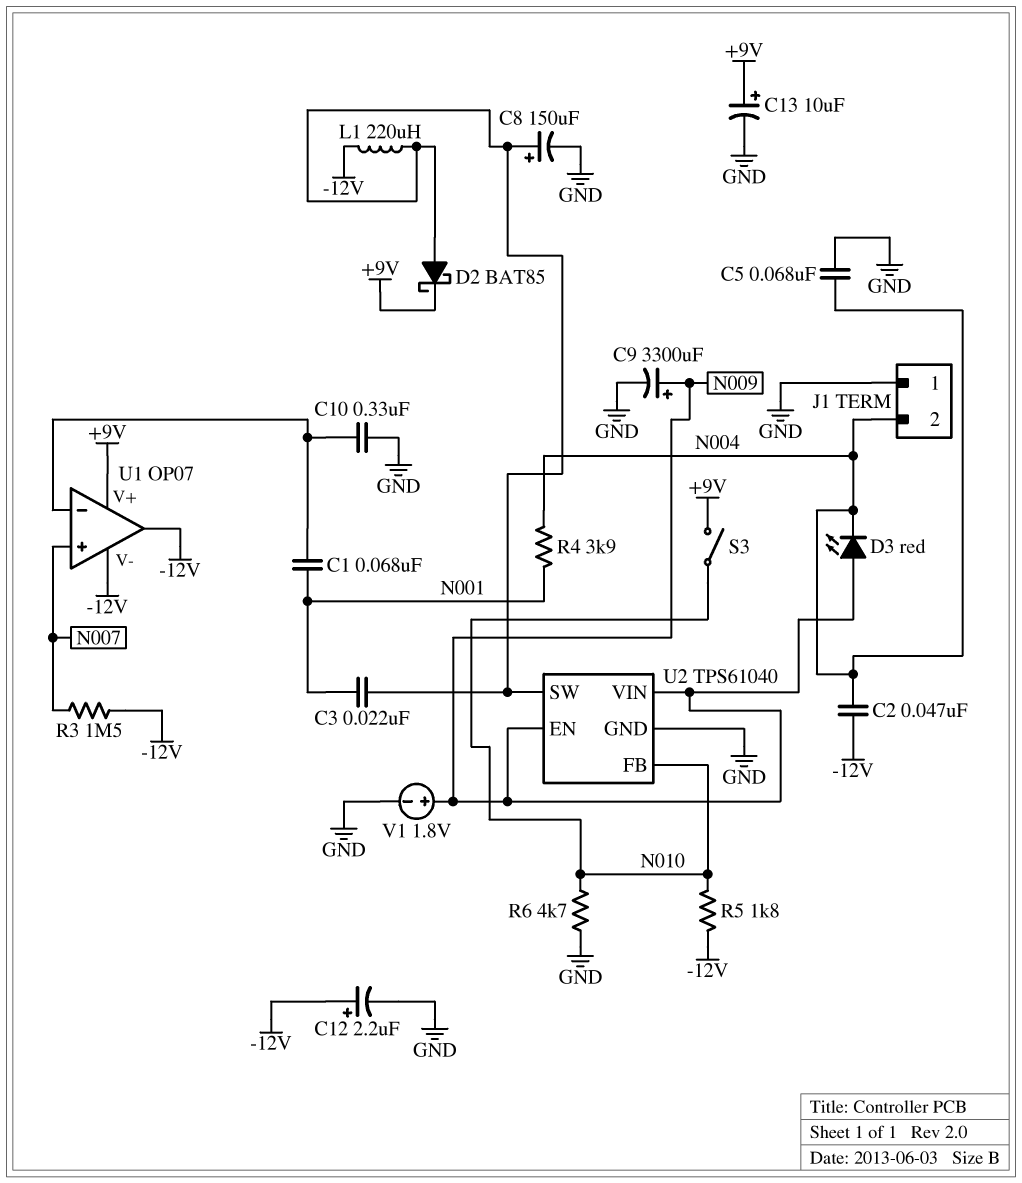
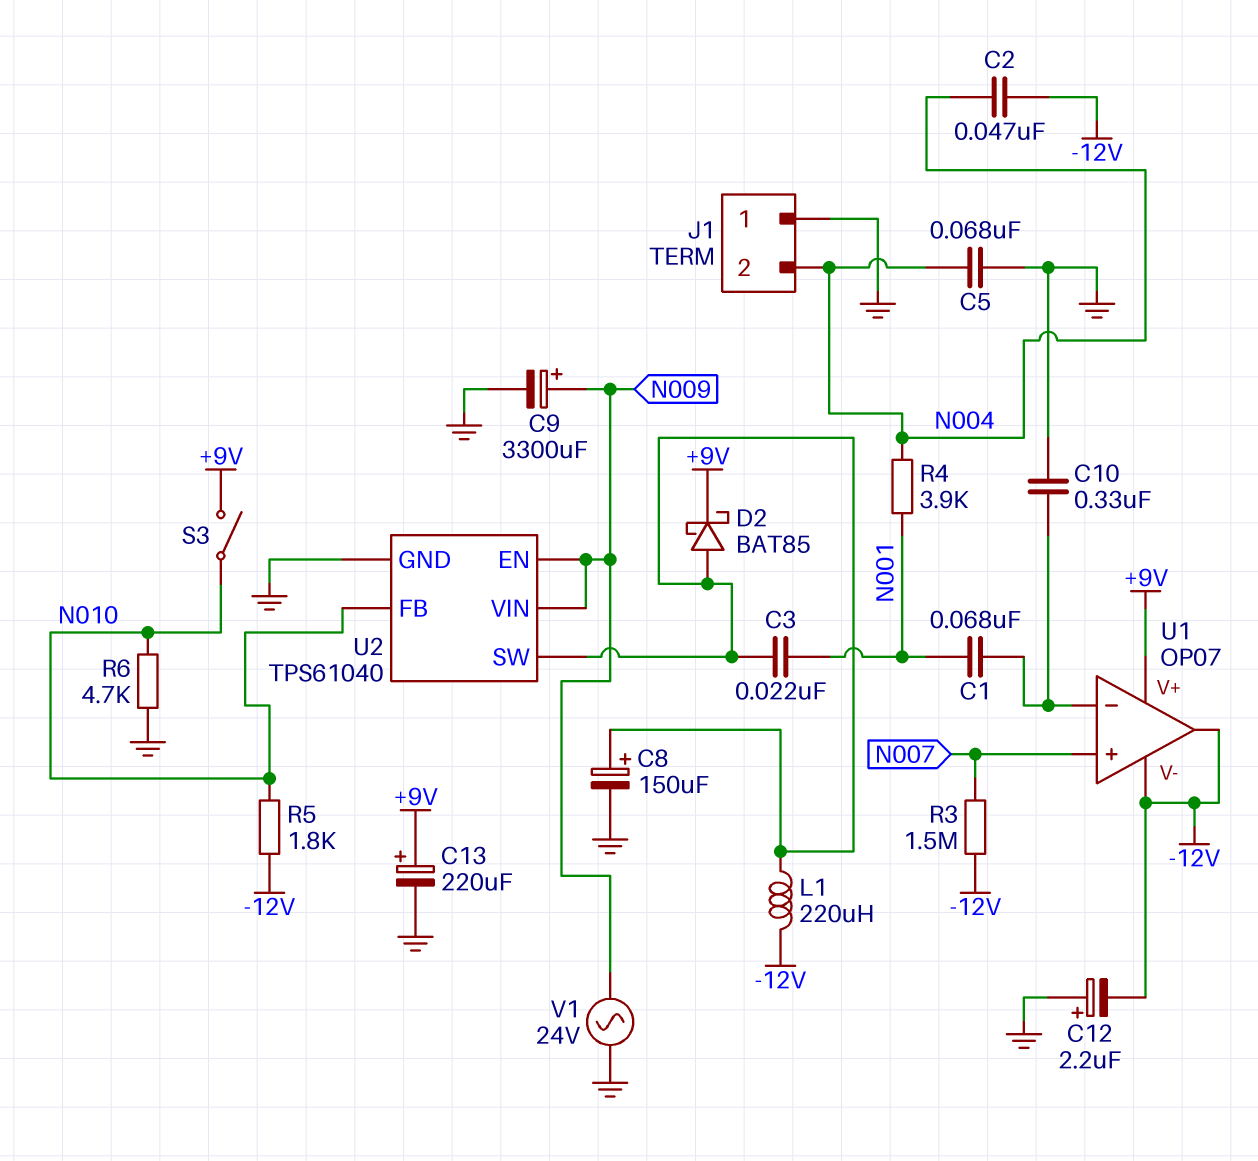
C12: 2.2uF (plus -12V, minus GND) -> 2.2uF (plus GND, minus -12V)
C13: 10uF (plus +9V, minus GND) -> 220uF (plus +9V, minus GND)
D3: LED red (A N009, K N004) -> none
V1: 1.8V (plus N009, minus GND) -> AC 24V (GND, N009)

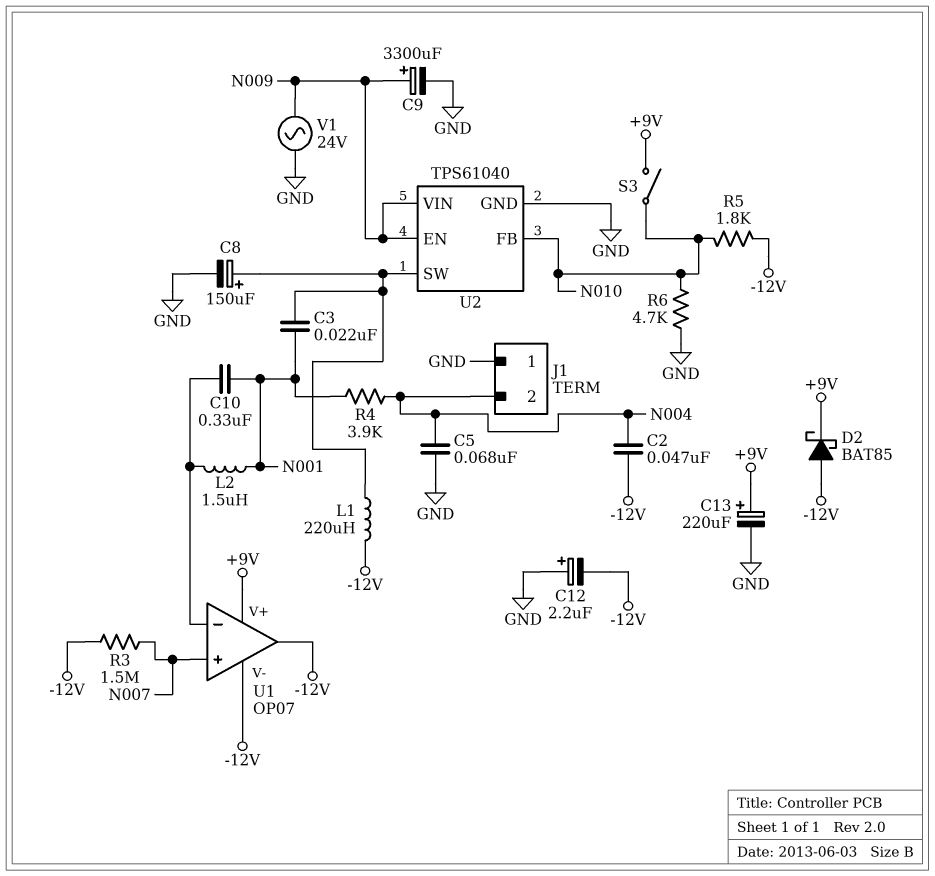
C1: 68nF (N001, U1/in-) -> none
C10: 330nF (GND, U1/in-) -> 330nF (N001, U1/in-)
D2: schottky BAT85 (A U2/SW, K +9V) -> schottky BAT85 (A -12V, K +9V)
L2: none -> 1.5uH (N001, U1/in-)

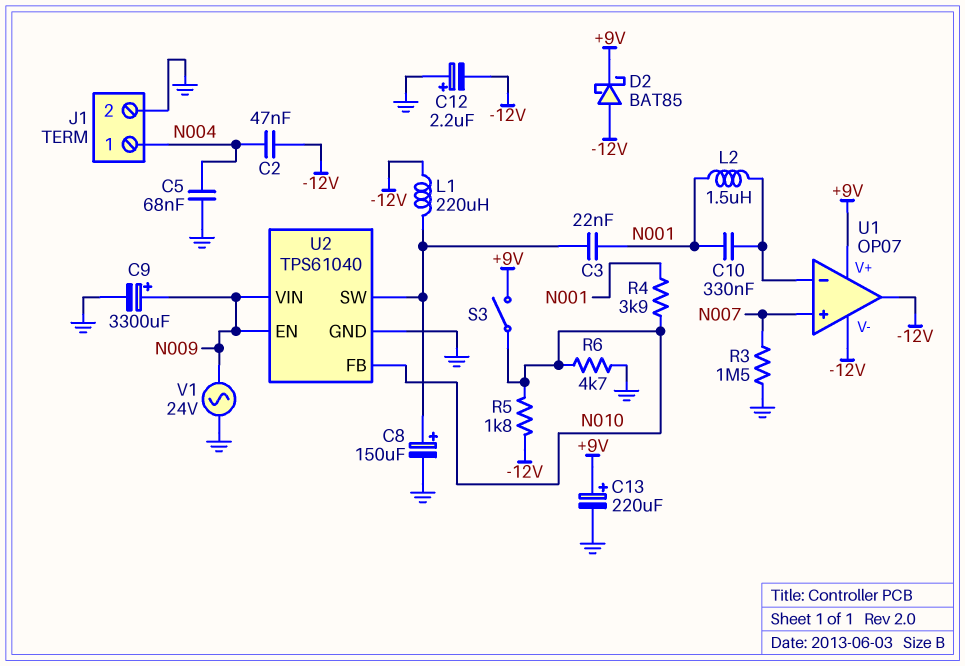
J1 pin 1: GND -> N004
J1 pin 2: N004 -> GND
R3: 1.5M (-12V, N007) -> 1.5M (GND, N007)
R4: 3.9k (N001, N004) -> 3.9k (N001, N010)

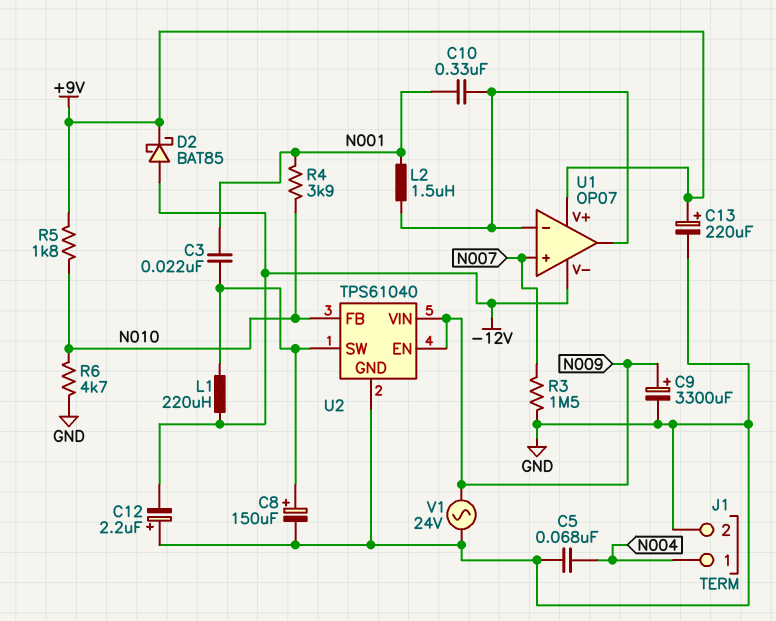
C2: 47nF (-12V, N004) -> none
R5: 1.8k (-12V, N010) -> 1.8k (+9V, N010)
S3: switch (+9V, N010) -> none
U1 pin out: -12V -> U1/in-

